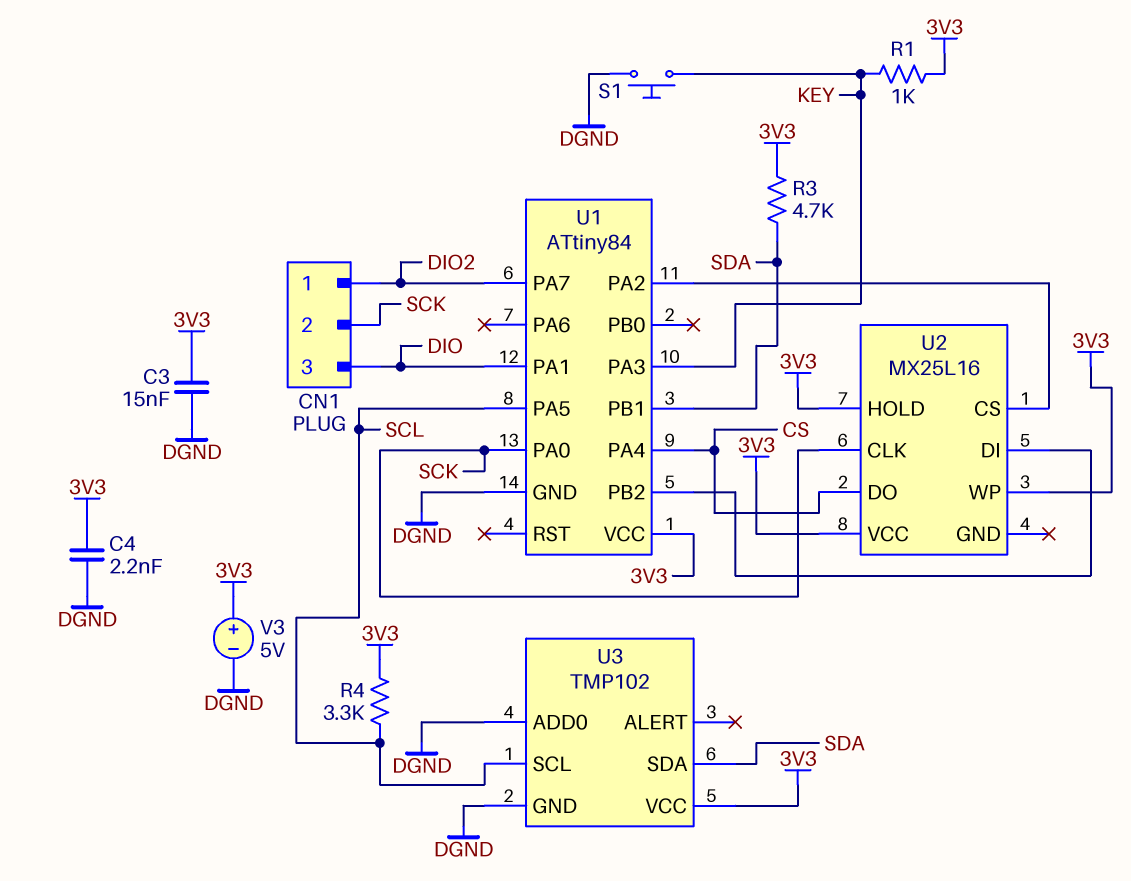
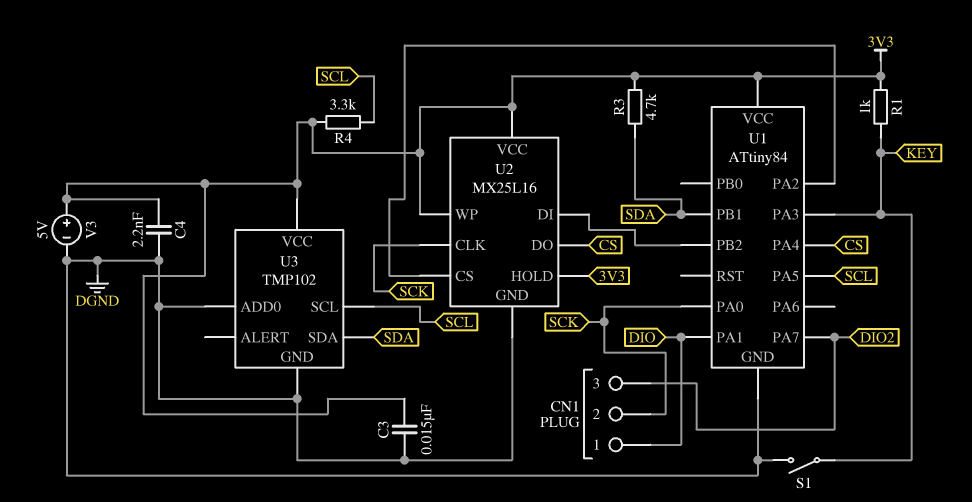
CN1 pin 1: DIO2 -> DIO
CN1 pin 3: DIO -> DIO2
S1: button (DGND, KEY) -> switch (DGND, KEY)
U2 pin GND: none -> DGND

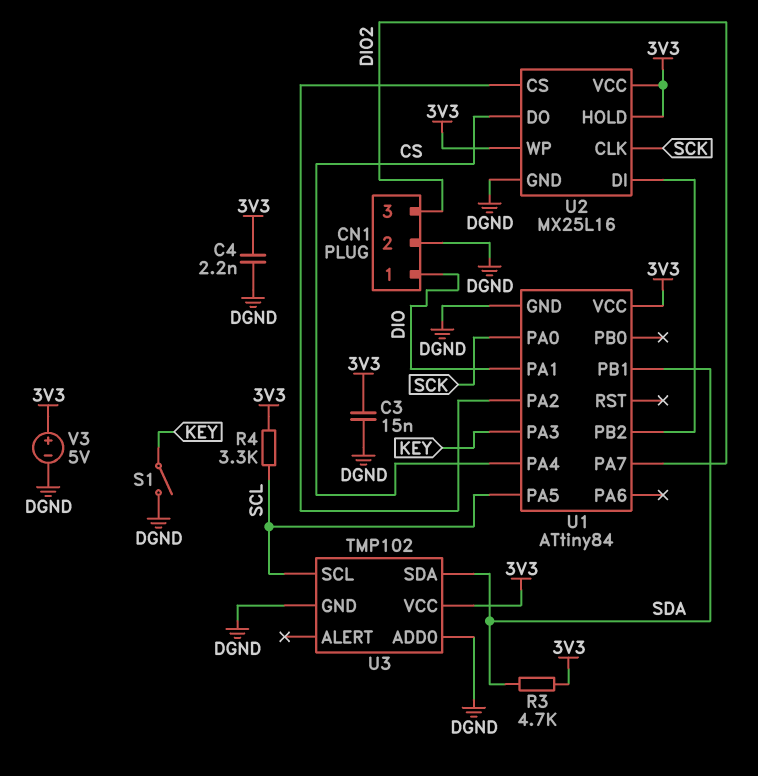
CN1 pin 2: SCK -> DGND
R1: 1k (3V3, KEY) -> none

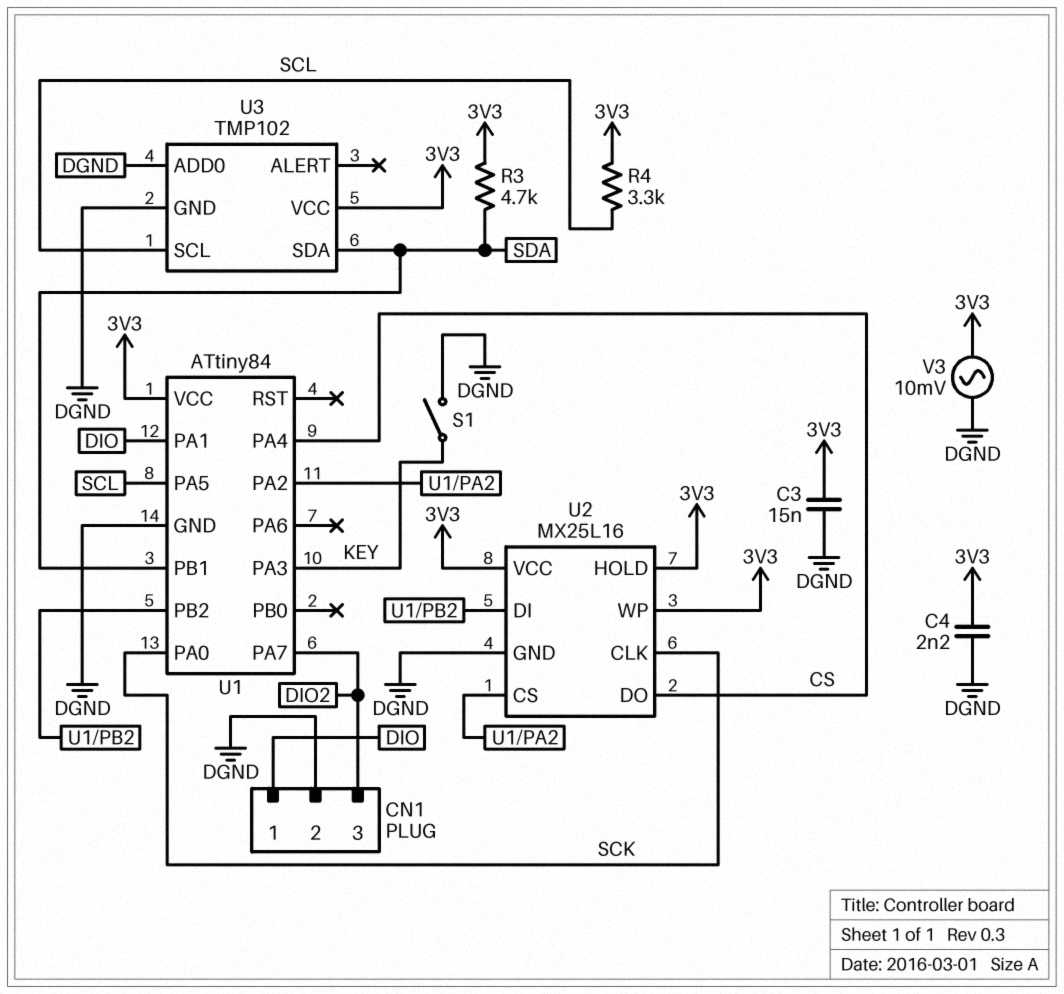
V3: 5V (plus 3V3, minus DGND) -> AC 10mV (3V3, DGND)

